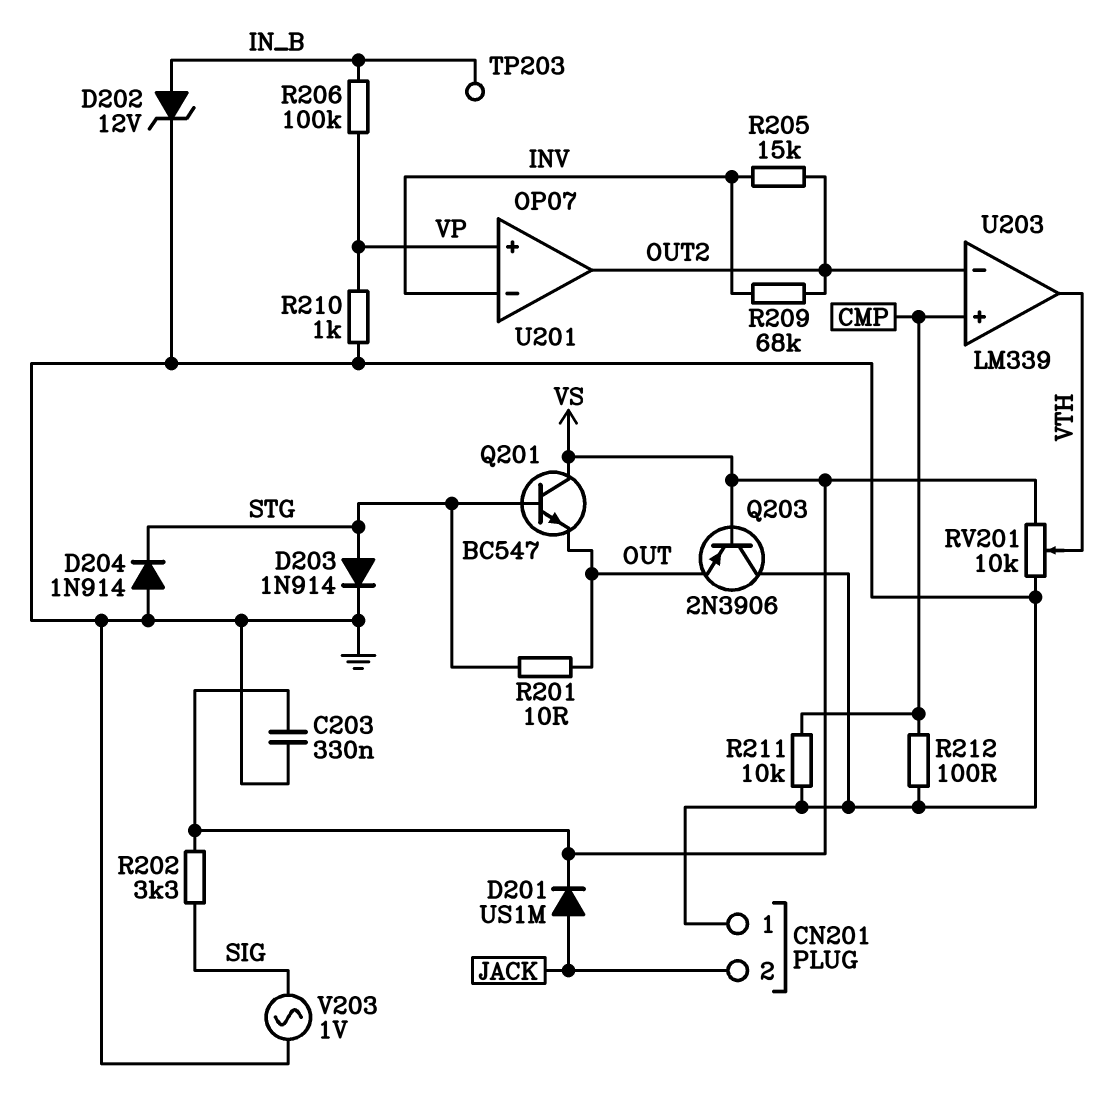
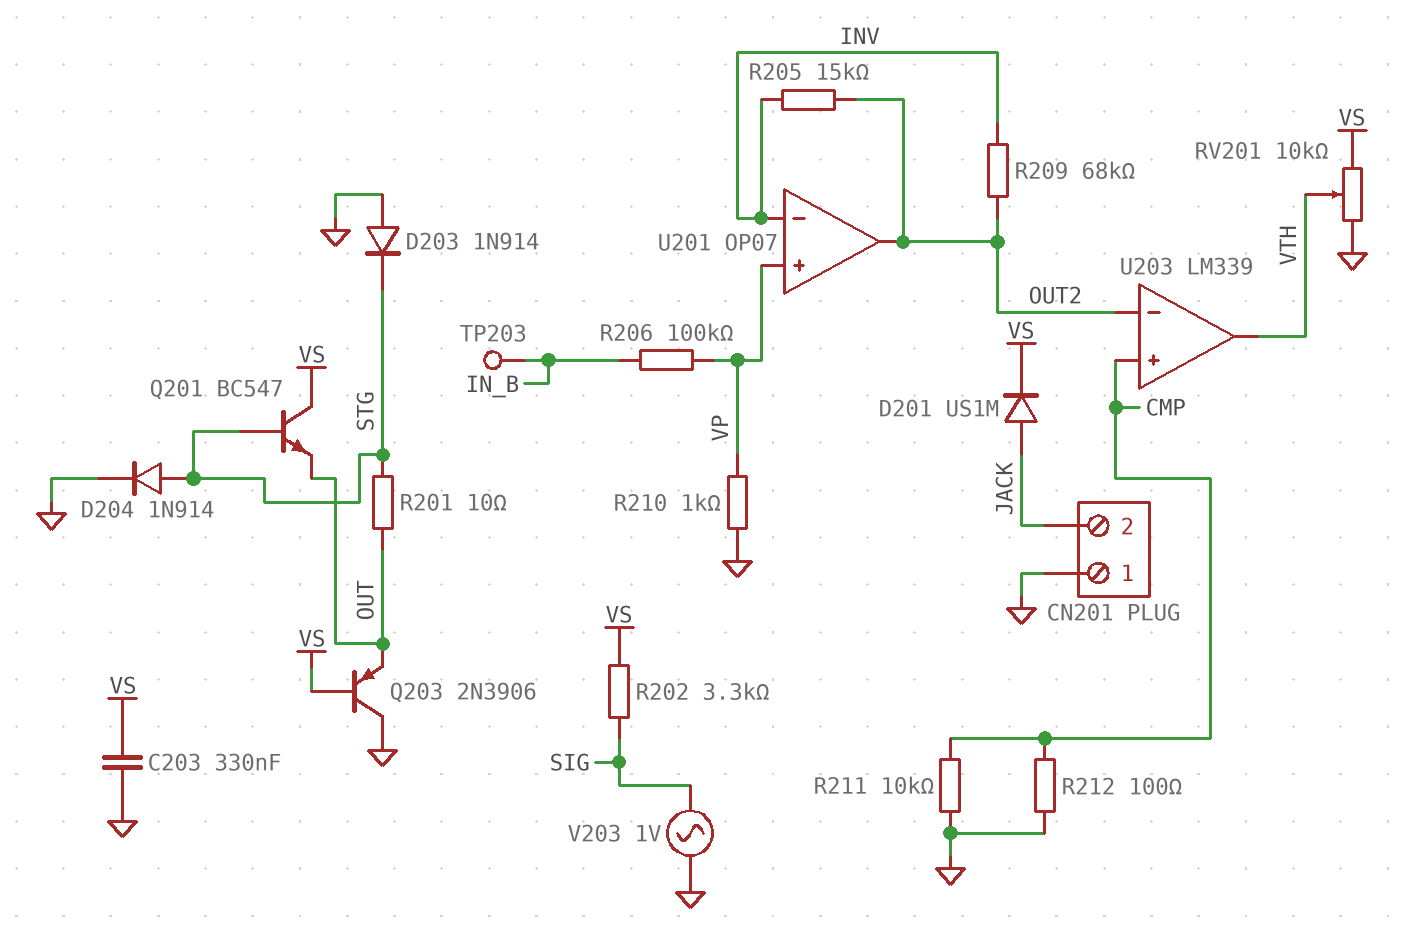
D202: zener 12V (A IN_B, K GND) -> none
D203: diode 1N914 (A STG, K GND) -> diode 1N914 (A GND, K STG)
D204: diode 1N914 (A GND, K STG) -> diode 1N914 (A STG, K GND)

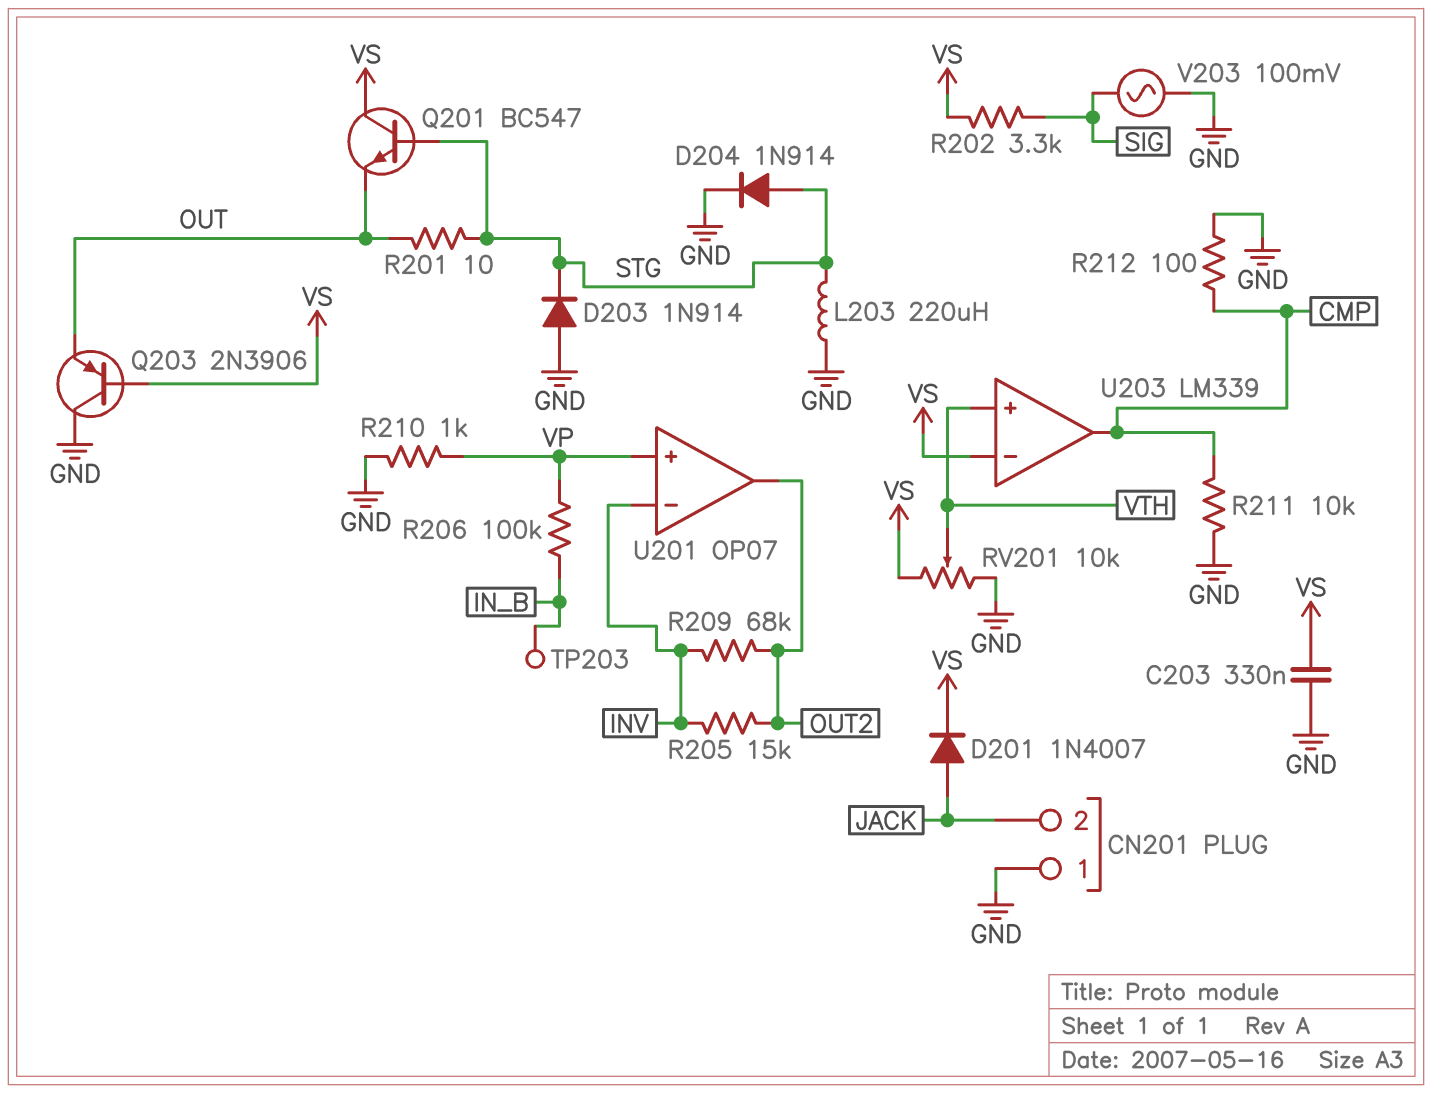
D201: diode US1M (A JACK, K VS) -> diode 1N4007 (A JACK, K VS)
L203: none -> 220uH (GND, STG)
U203 pin in+: CMP -> VTH
U203 pin in-: OUT2 -> VS
U203 pin out: VTH -> CMP
V203: AC 1V (GND, SIG) -> AC 100mV (GND, SIG)

